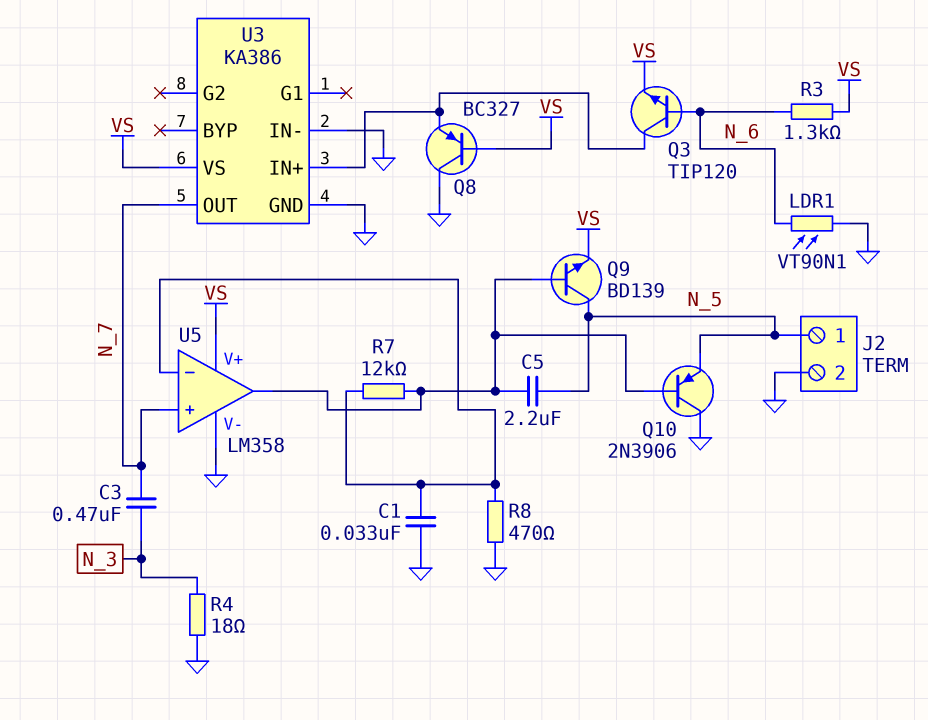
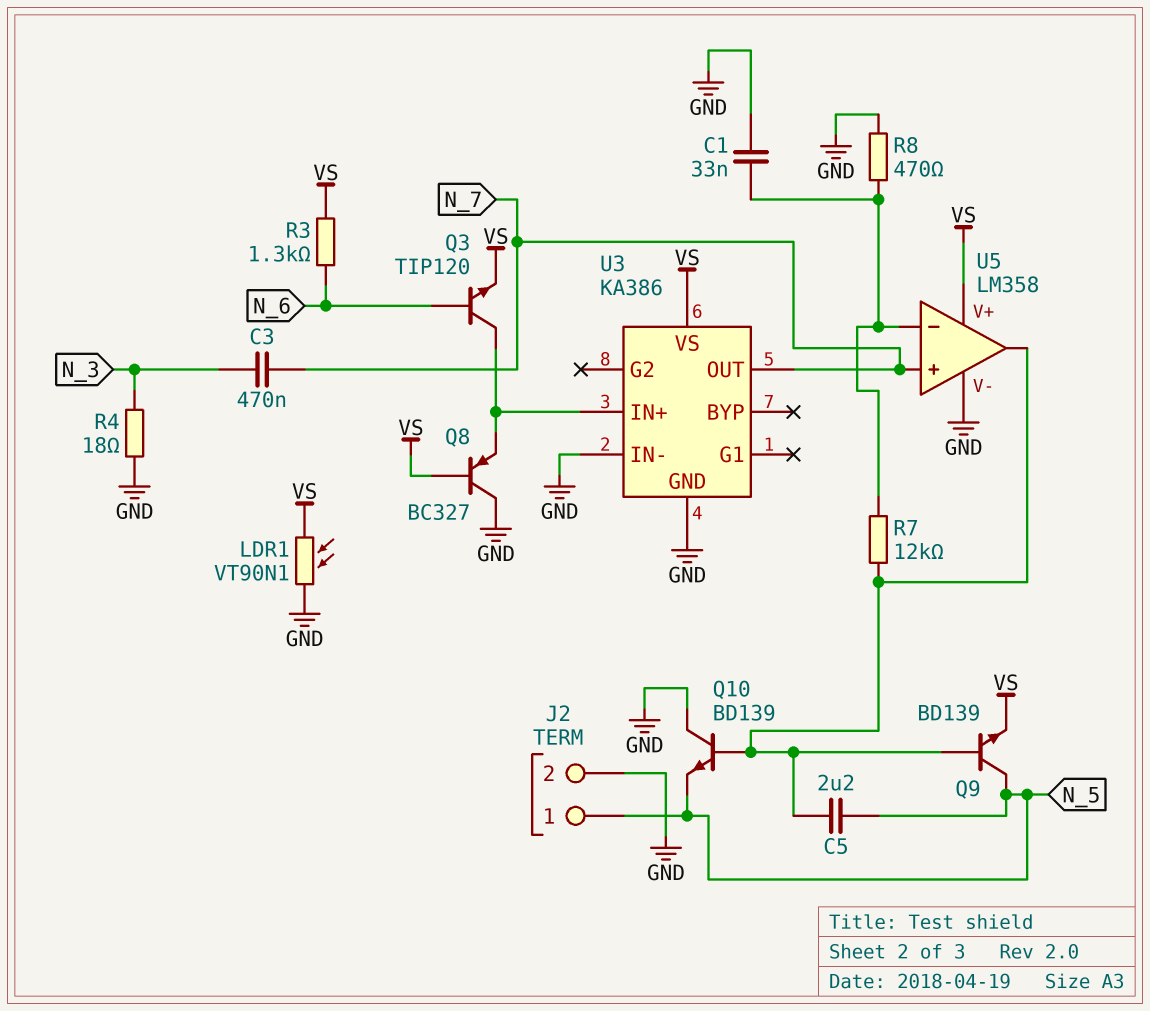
LDR1: VT90N1 (GND, N_6) -> VT90N1 (GND, VS)
Q10: PNP 2N3906 (B U5/out, C GND, E N_5) -> NPN BD139 (B U5/out, C GND, E N_5)

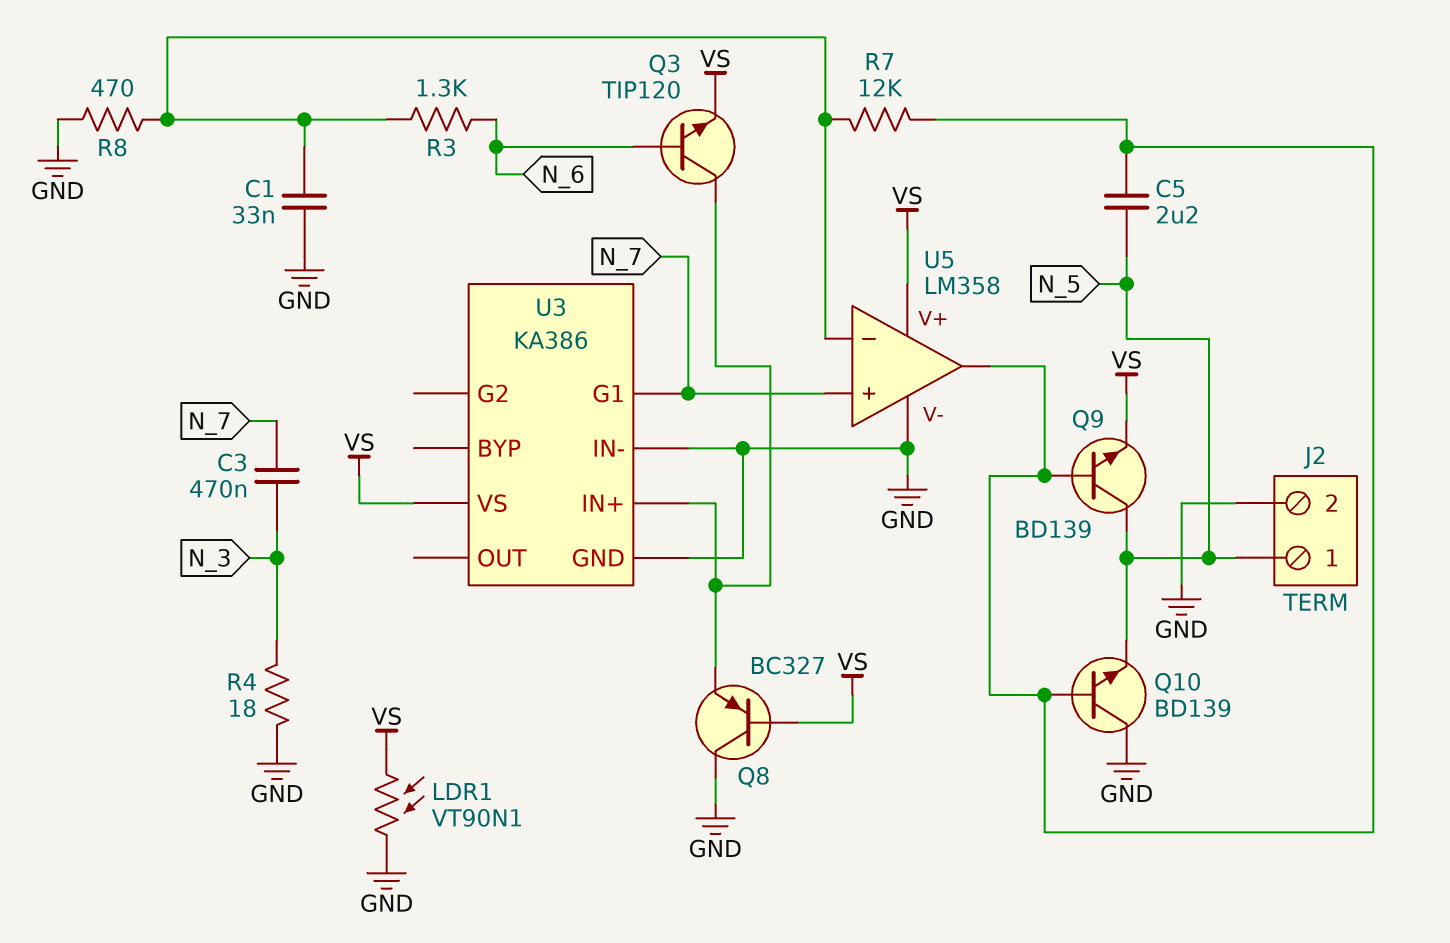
R3: 1.3k (N_6, VS) -> 1.3k (N_6, U5/in-)
U3 pin G1: none -> N_7
U3 pin OUT: N_7 -> none

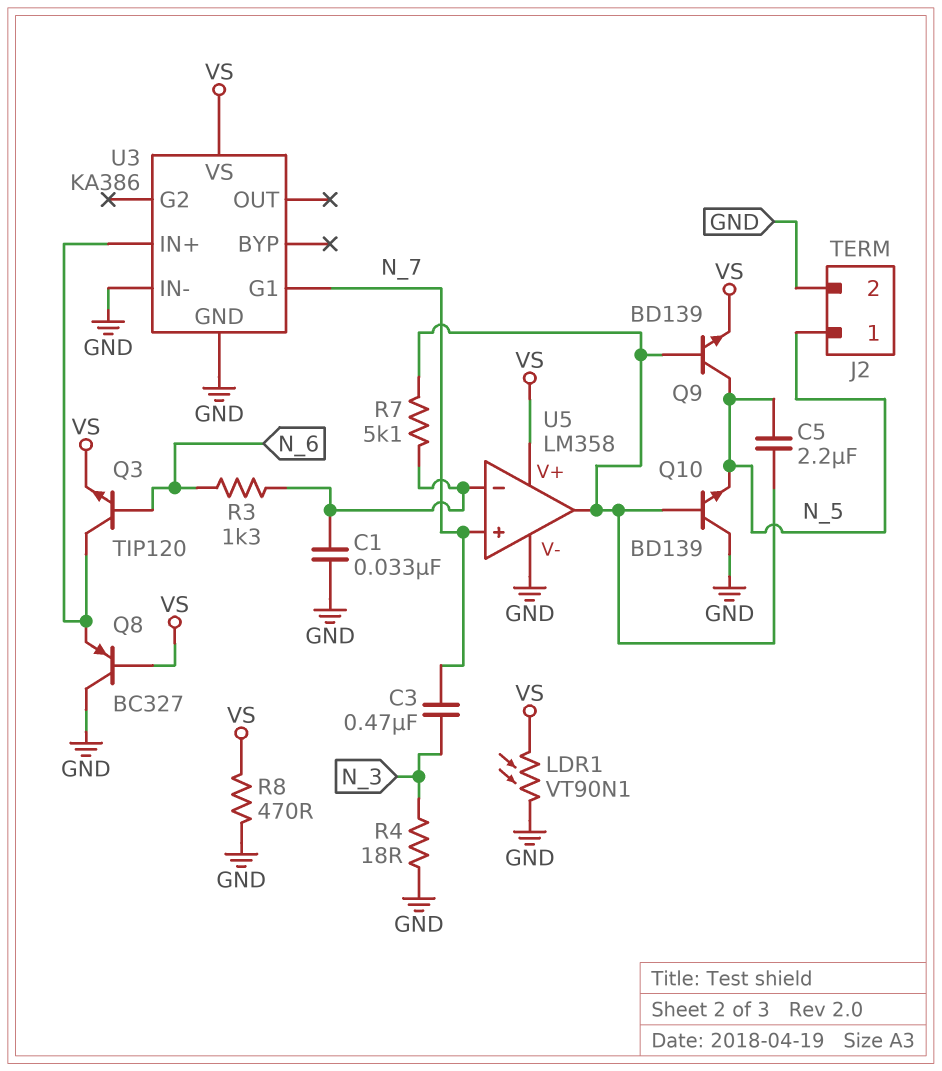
R7: 12k (U5/in-, U5/out) -> 5.1k (U5/in-, U5/out)
R8: 470 (GND, U5/in-) -> 470 (GND, VS)

